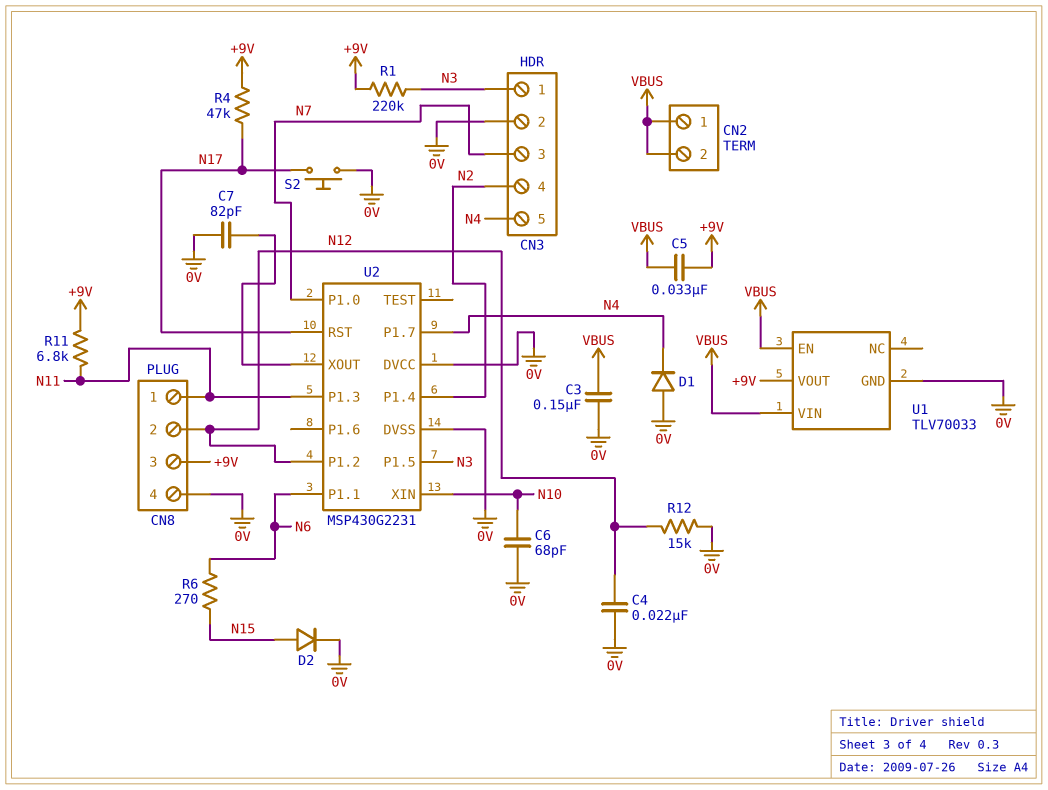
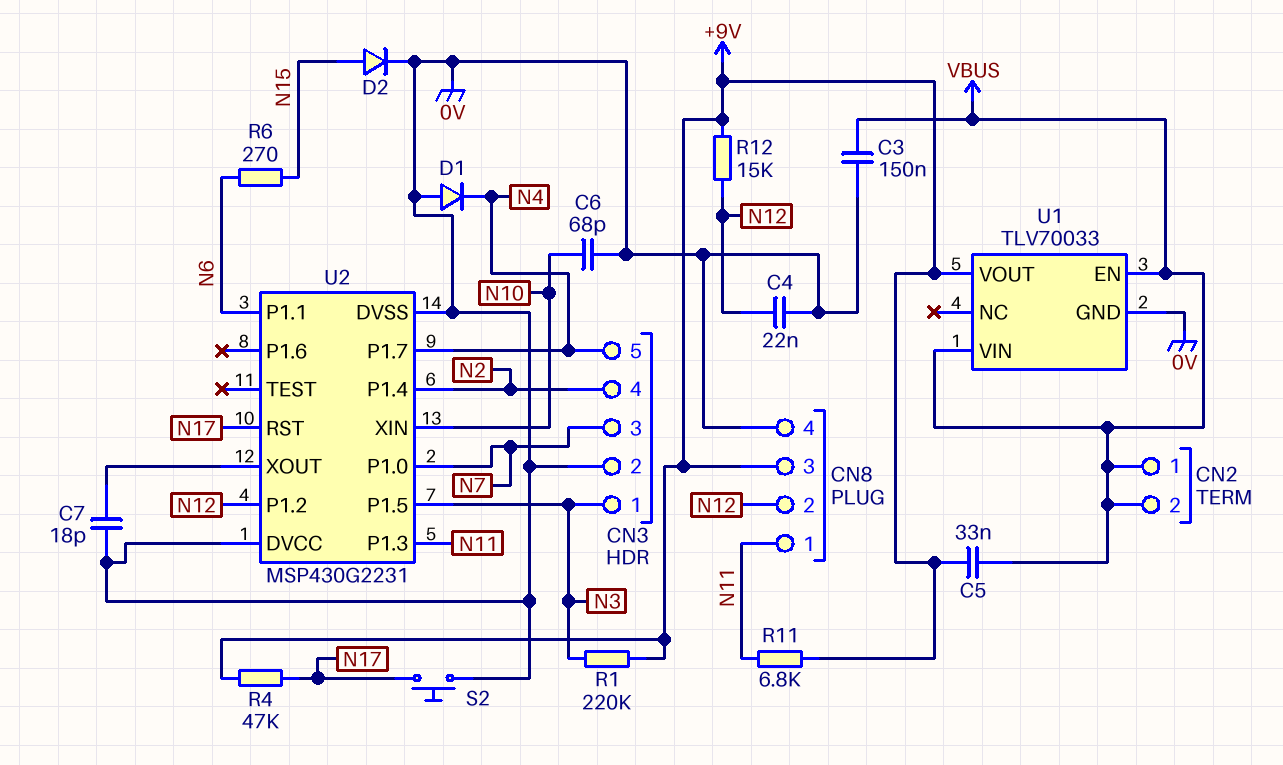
C7: 82pF (0V, U2/XOUT) -> 18pF (0V, U2/XOUT)
R12: 15k (0V, N12) -> 15k (+9V, N12)

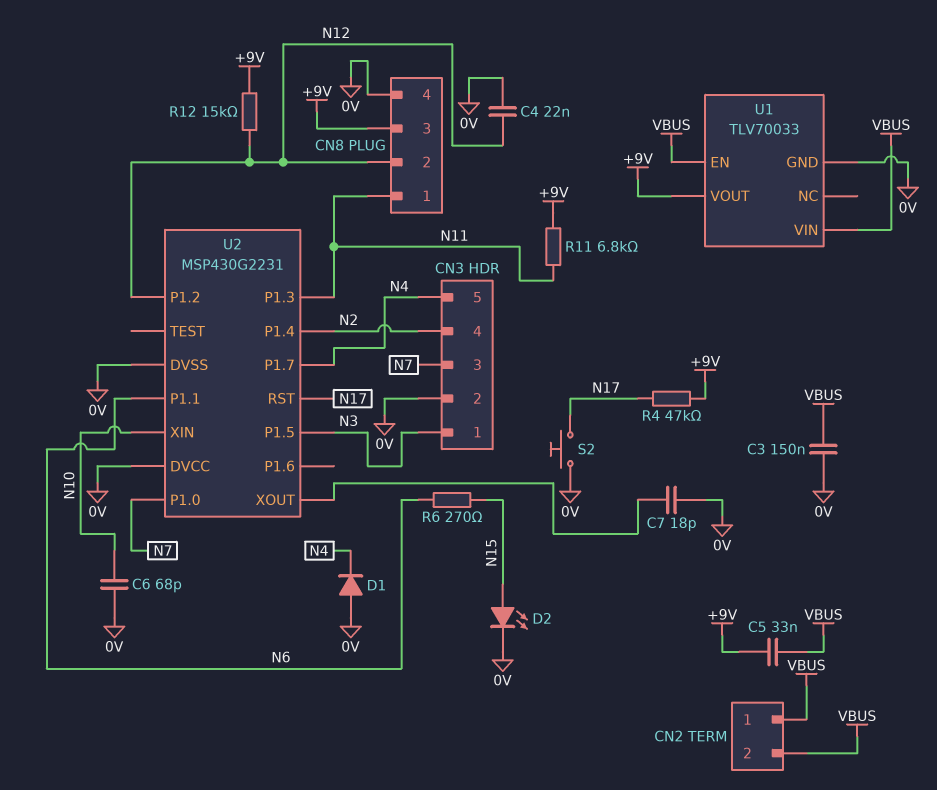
D2: diode (A N15, K 0V) -> LED (A N15, K 0V)
R1: 220k (+9V, N3) -> none

